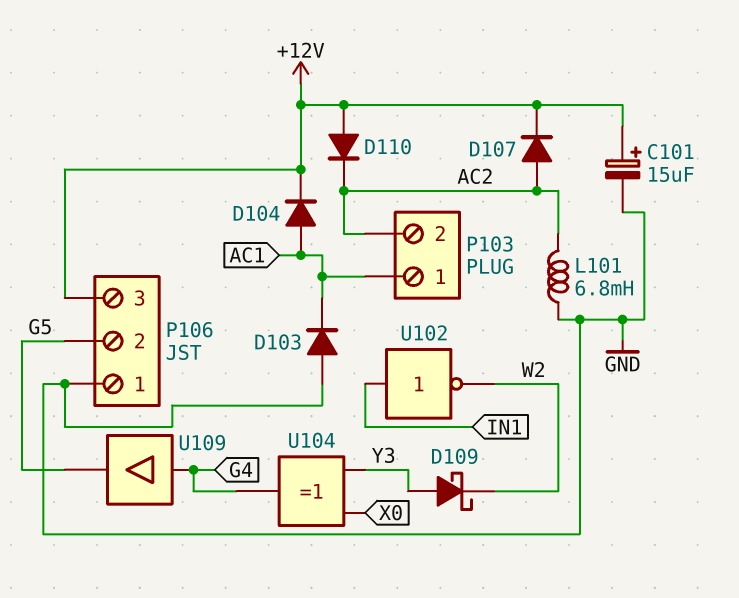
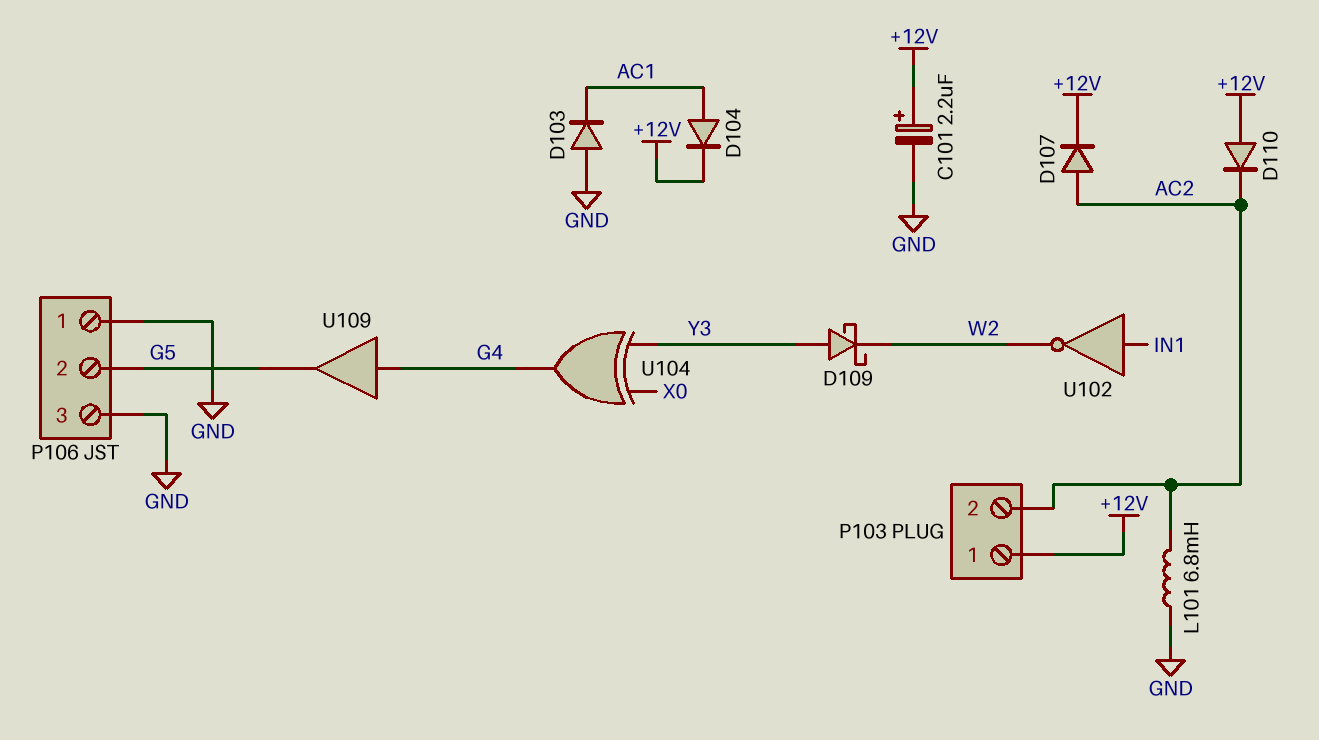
C101: 15uF (plus +12V, minus GND) -> 2.2uF (plus +12V, minus GND)
P103 pin 1: AC1 -> +12V
P106 pin 3: +12V -> GND

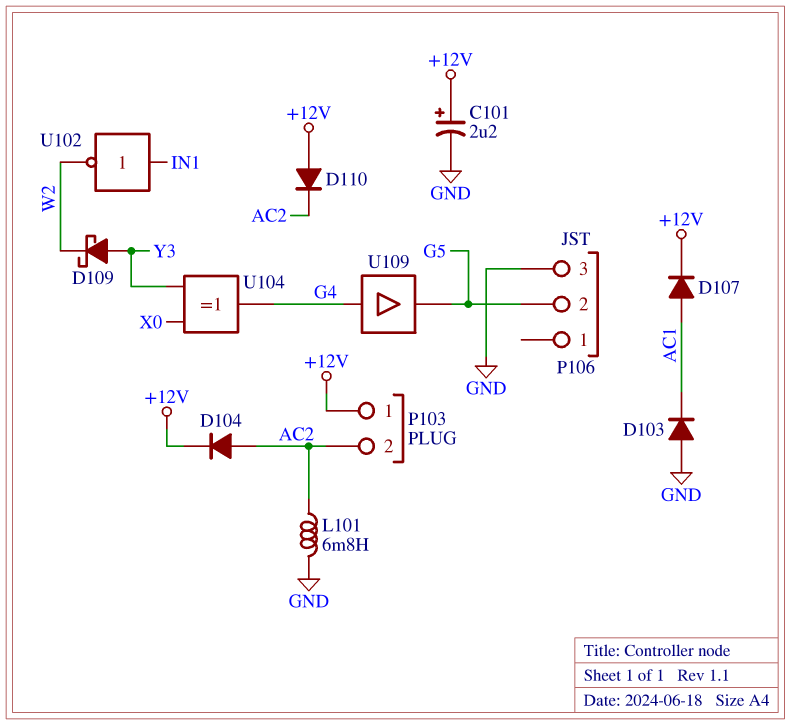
D104: diode (A AC1, K +12V) -> diode (A AC2, K +12V)
D107: diode (A AC2, K +12V) -> diode (A AC1, K +12V)
P106 pin 1: GND -> none

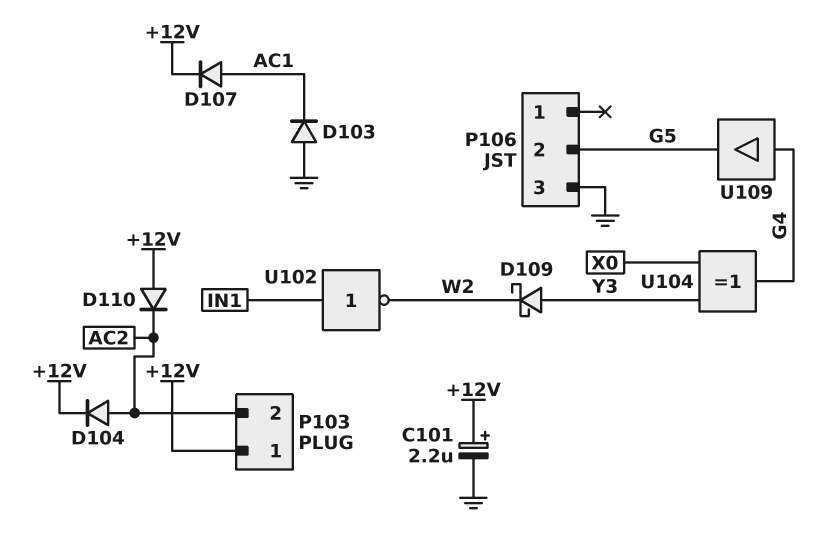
L101: 6.8mH (AC2, GND) -> none

